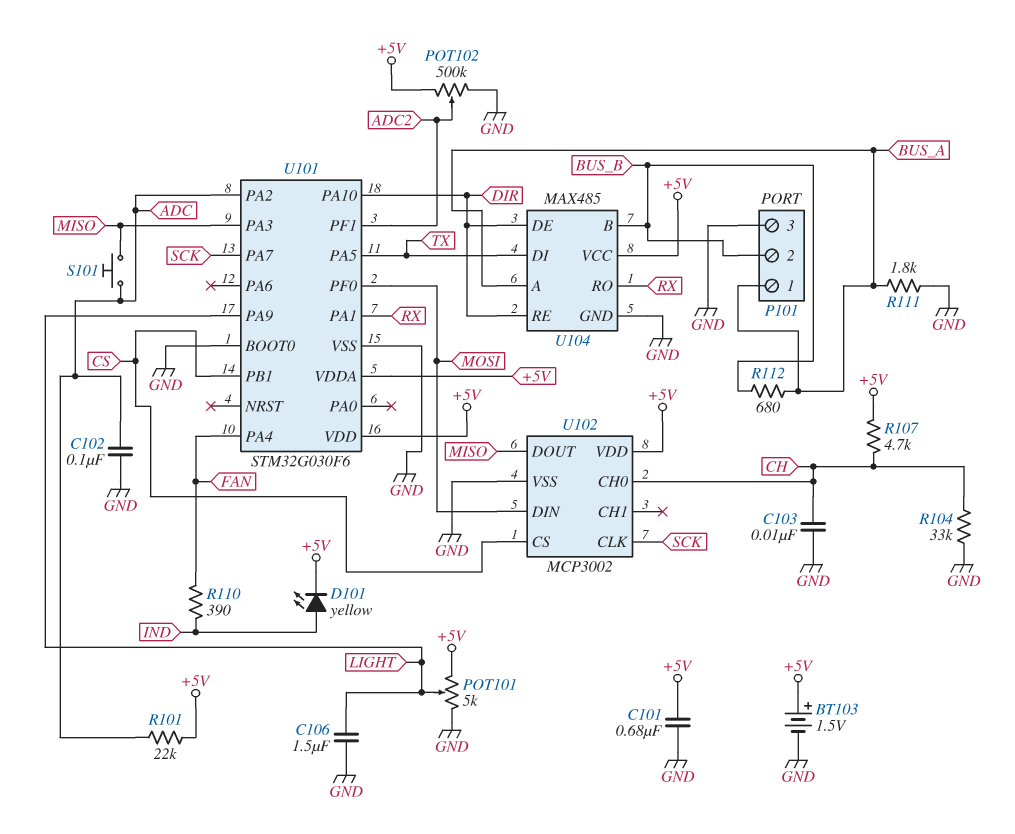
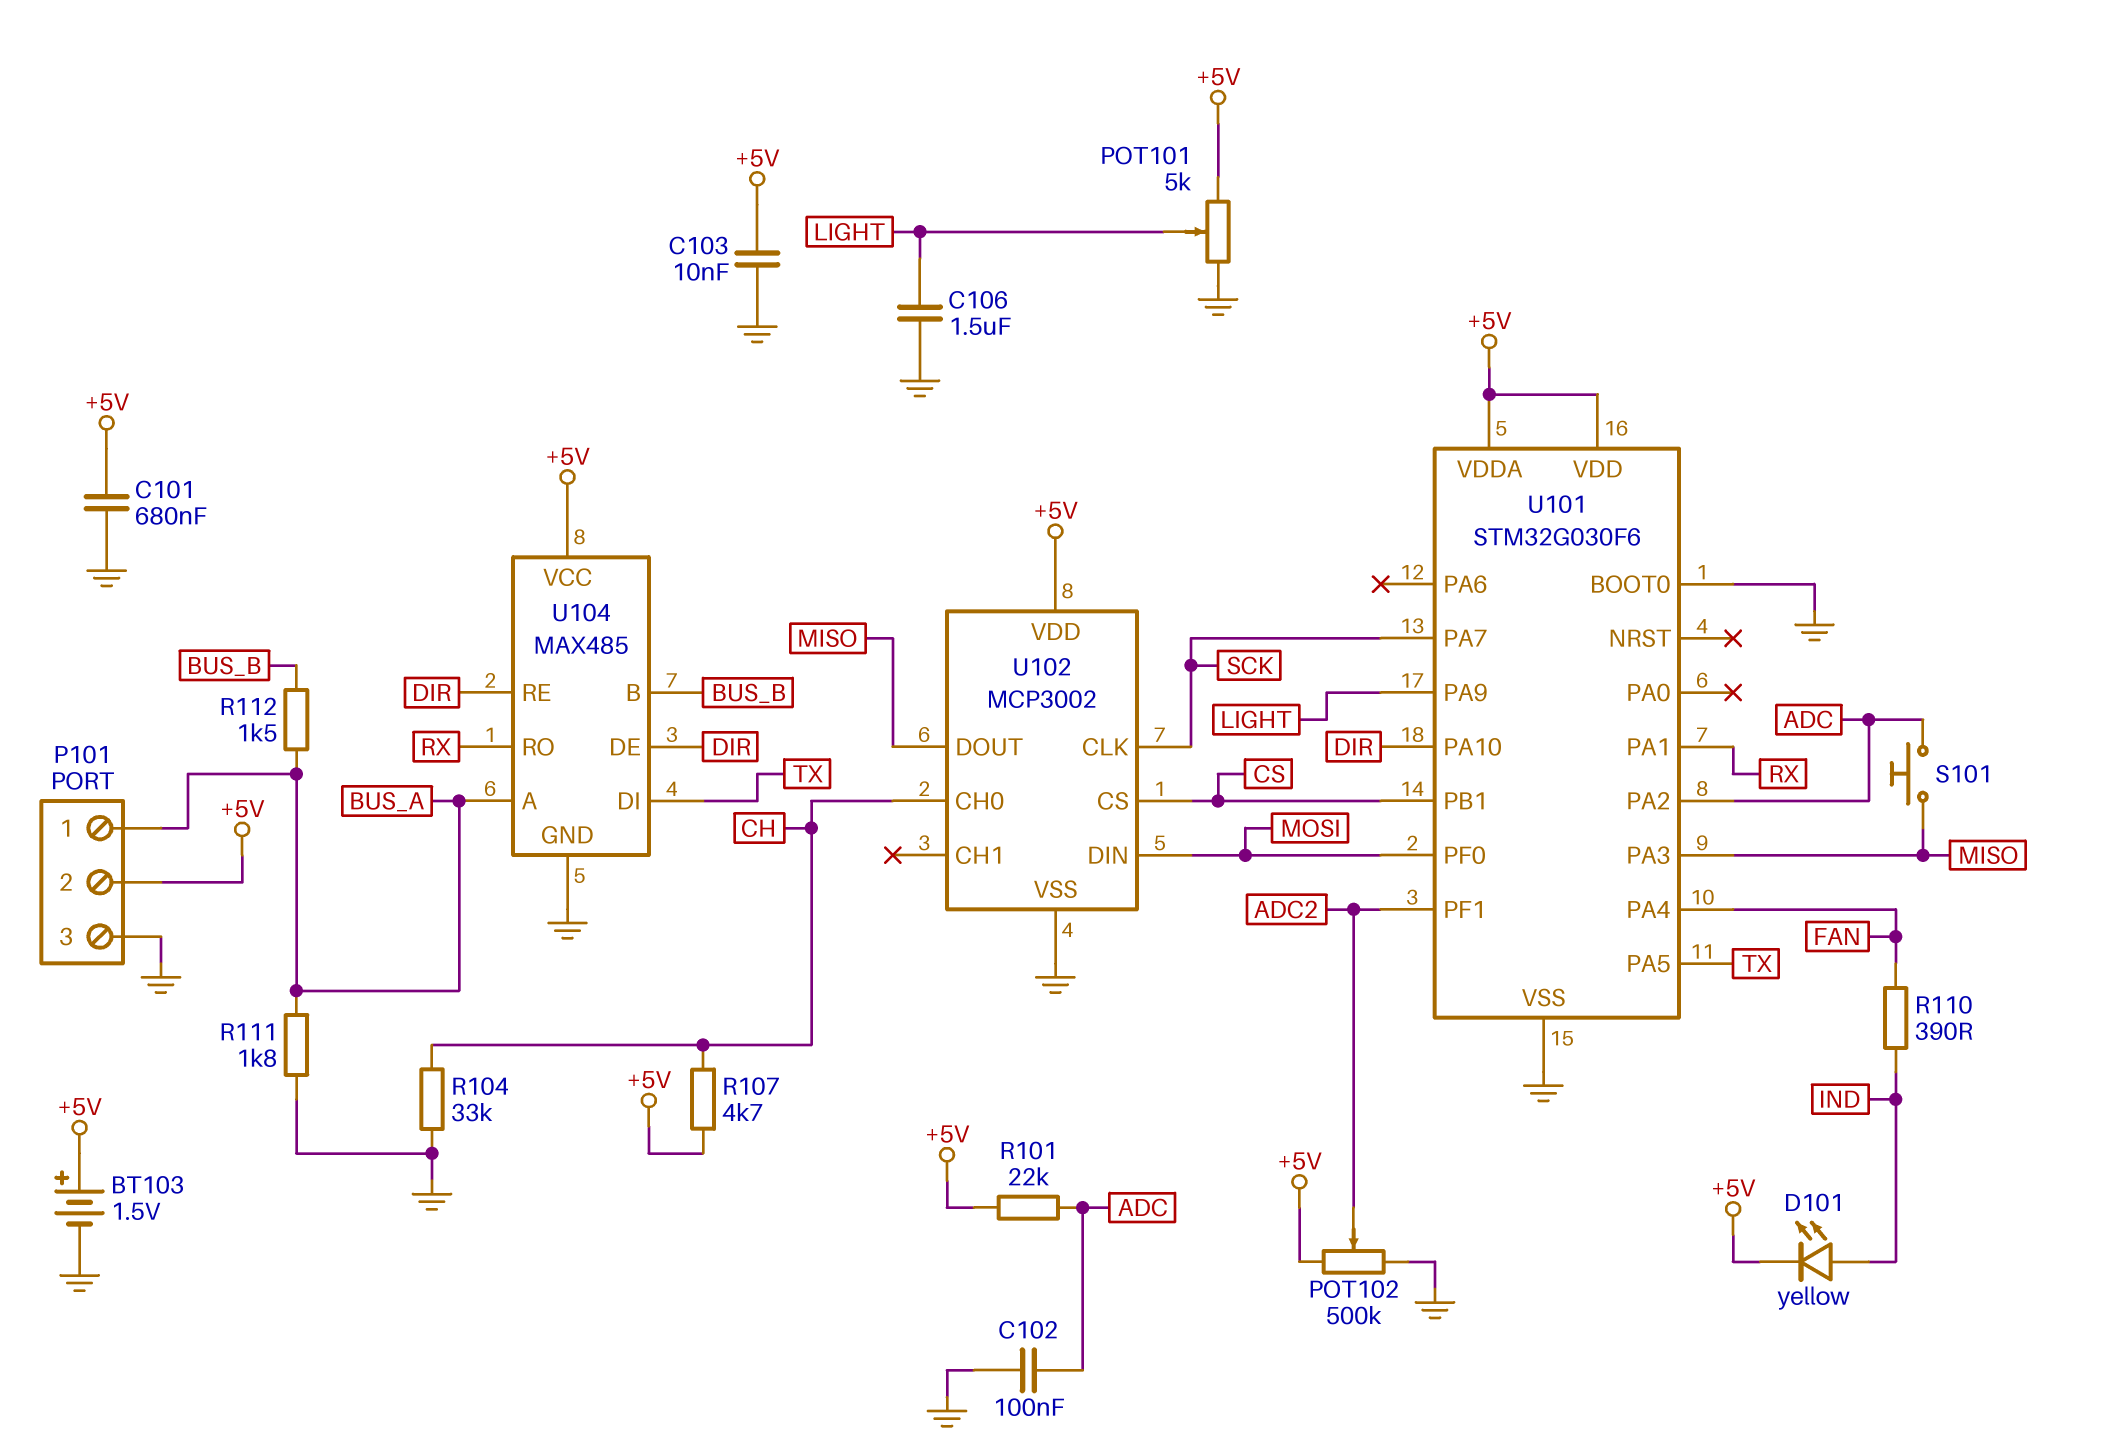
C103: 10nF (CH, GND) -> 10nF (+5V, GND)
P101 pin 2: BUS_B -> +5V
R112: 680 (BUS_A, BUS_B) -> 1.5k (BUS_A, BUS_B)

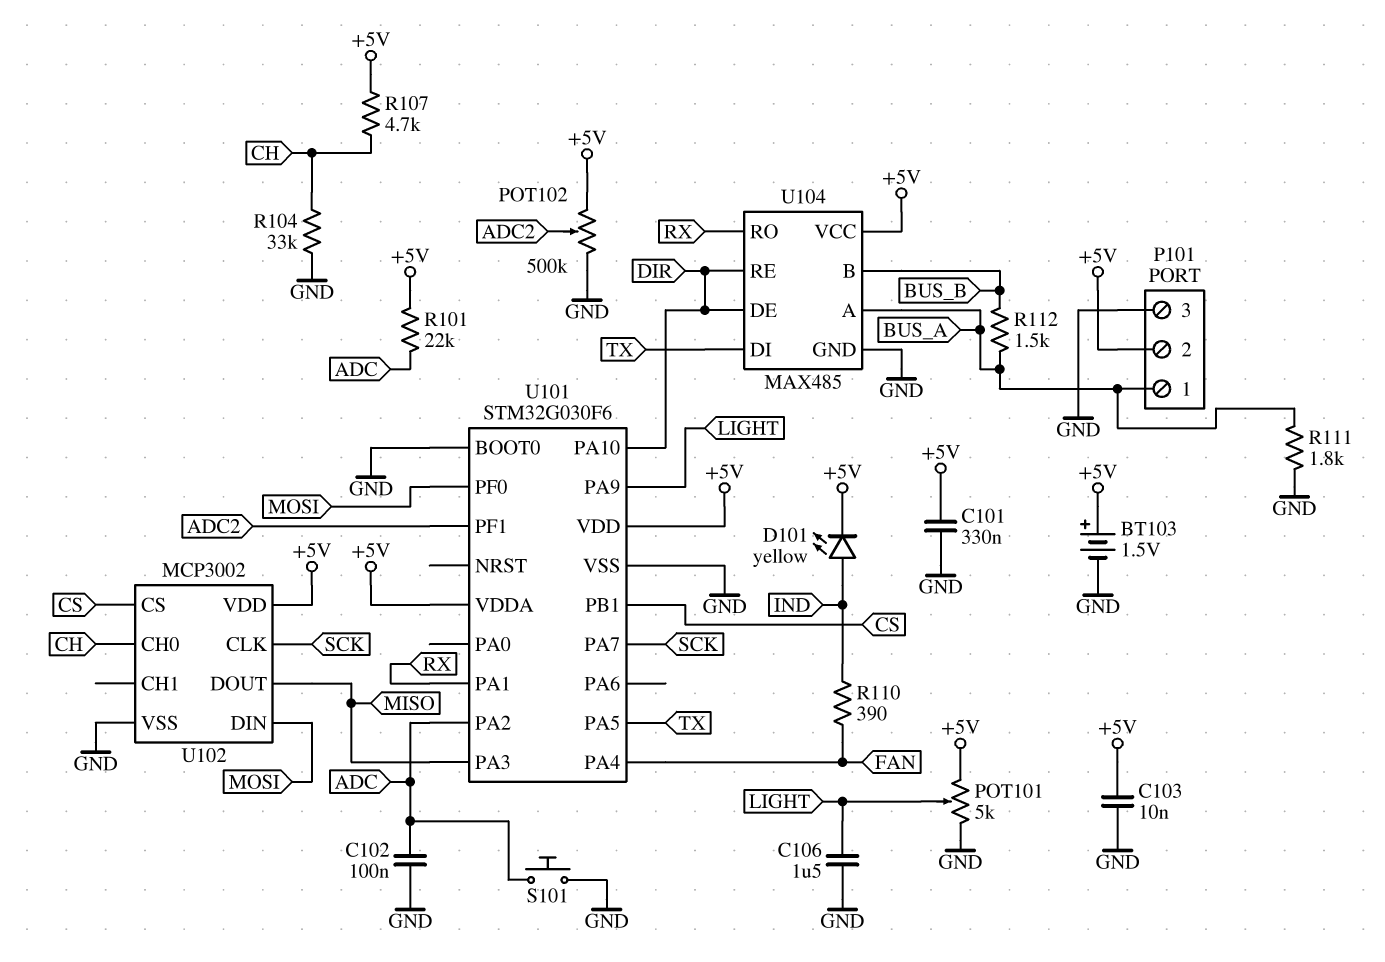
C101: 680nF (+5V, GND) -> 330nF (+5V, GND)
S101: button (ADC, MISO) -> button (ADC, GND)

